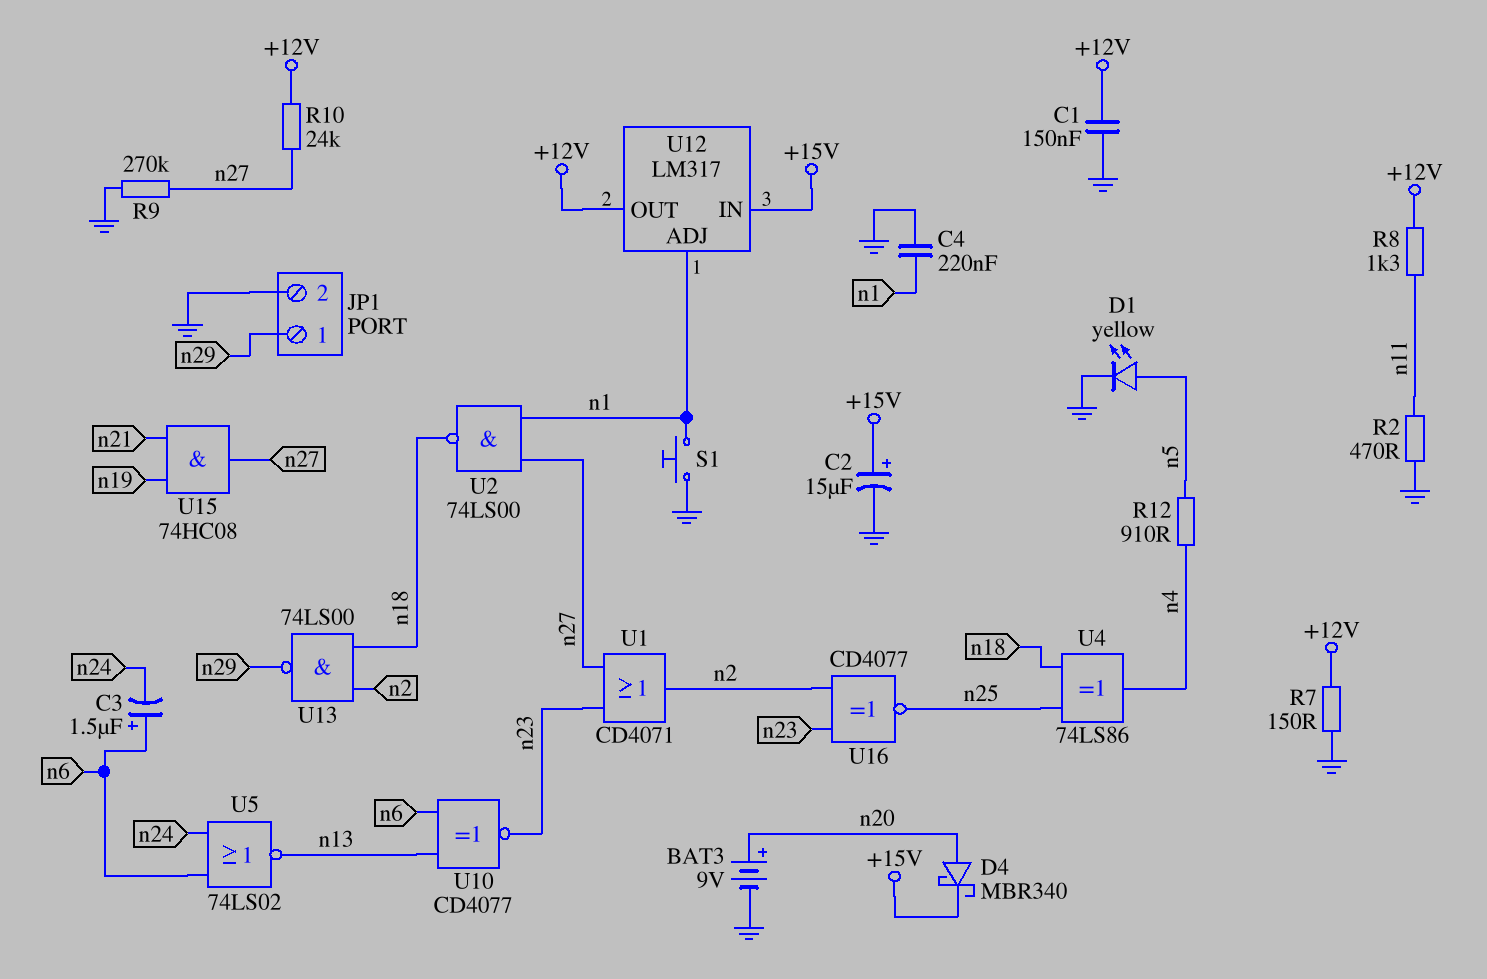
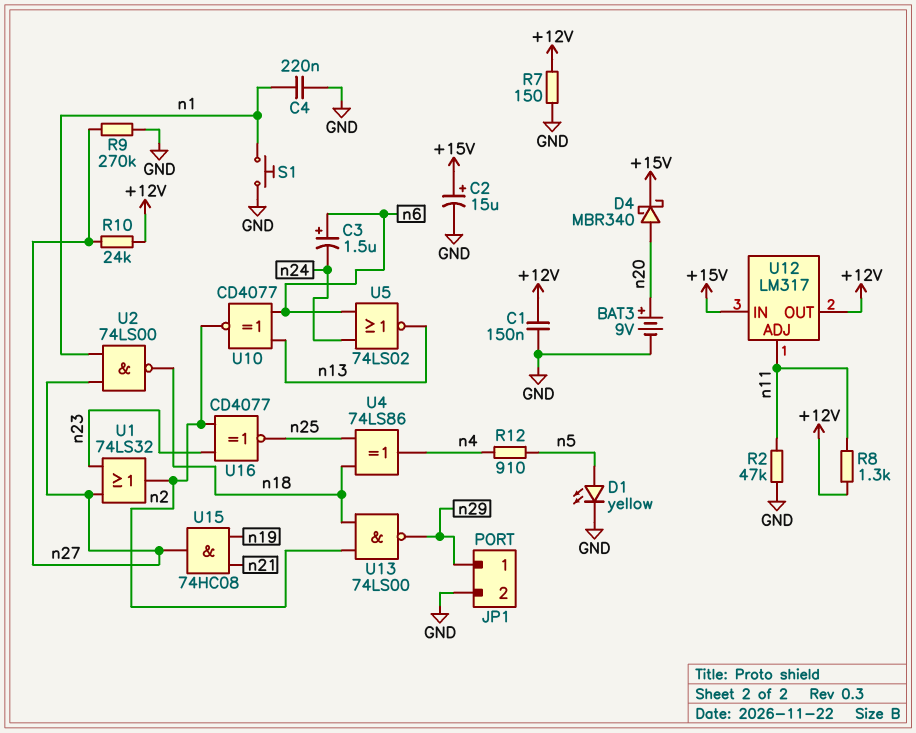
R2: 470 (GND, n11) -> 47k (GND, n11)
U1: OR CD4071 (in n23, in n27, out n2) -> OR 74LS32 (in n23, in n27, out n2)
U10: XNOR CD4077 (in n6, in n13, out n23) -> XNOR CD4077 (in n6, in n13, out n2)
U12 pin ADJ: n1 -> n11

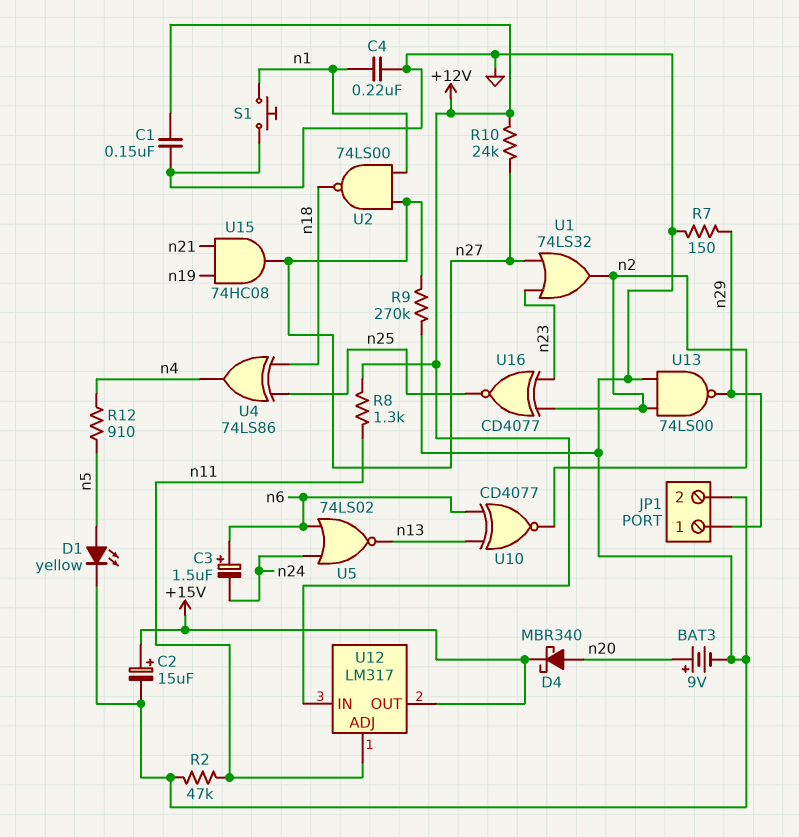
R7: 150 (+12V, GND) -> 150 (GND, n29)
U12 pin IN: +15V -> +12V
U12 pin OUT: +12V -> +15V
U13: NAND 74LS00 (in n2, in n18, out n29) -> NAND 74LS00 (in GND, in n2, out n29)

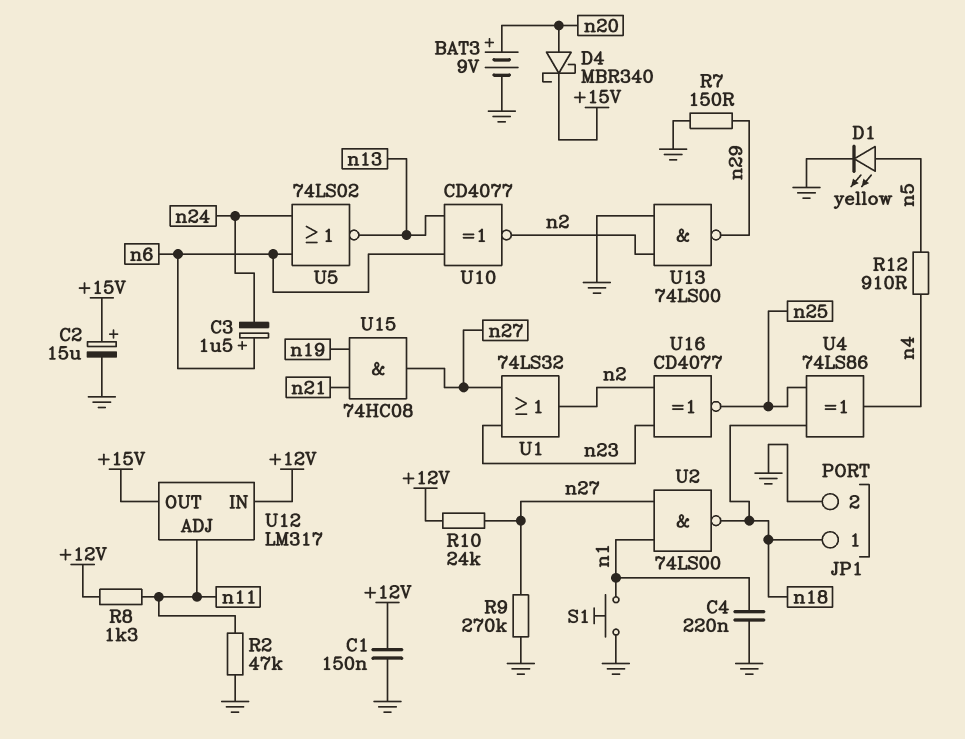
JP1 pin 1: n29 -> n18

